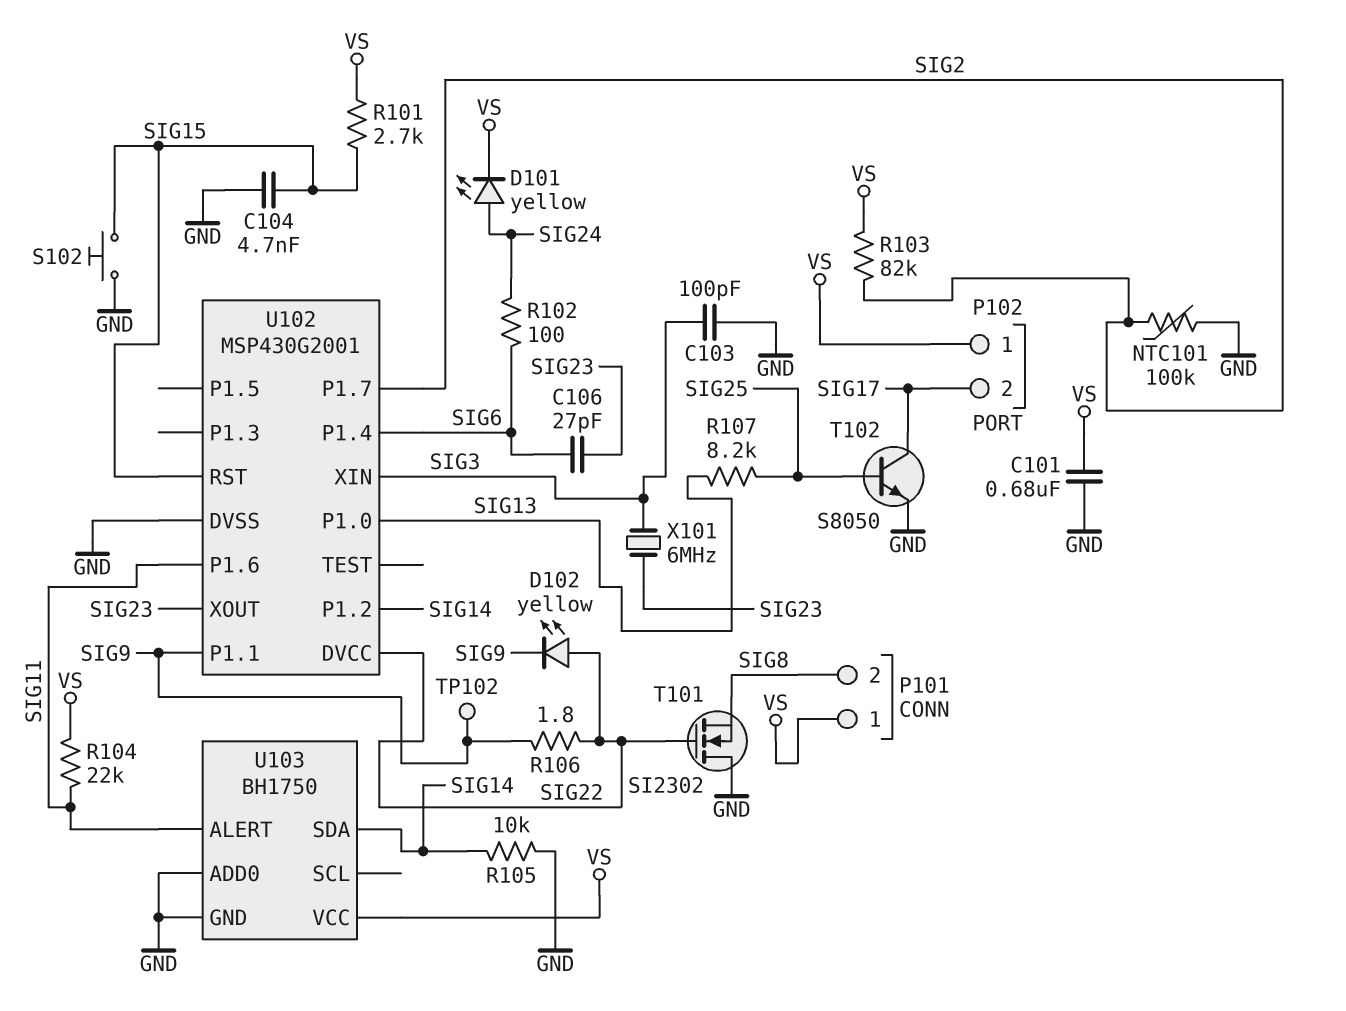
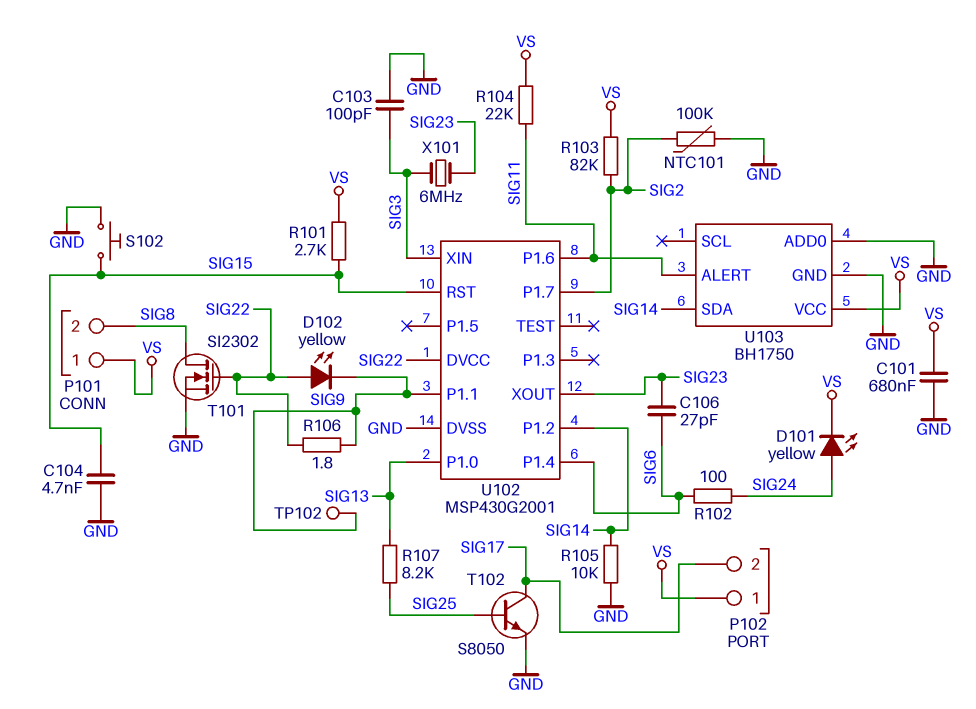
T101: NMOS SI2302 (G SIG22, D GND, S SIG8) -> NMOS SI2302 (G SIG22, D SIG8, S GND)

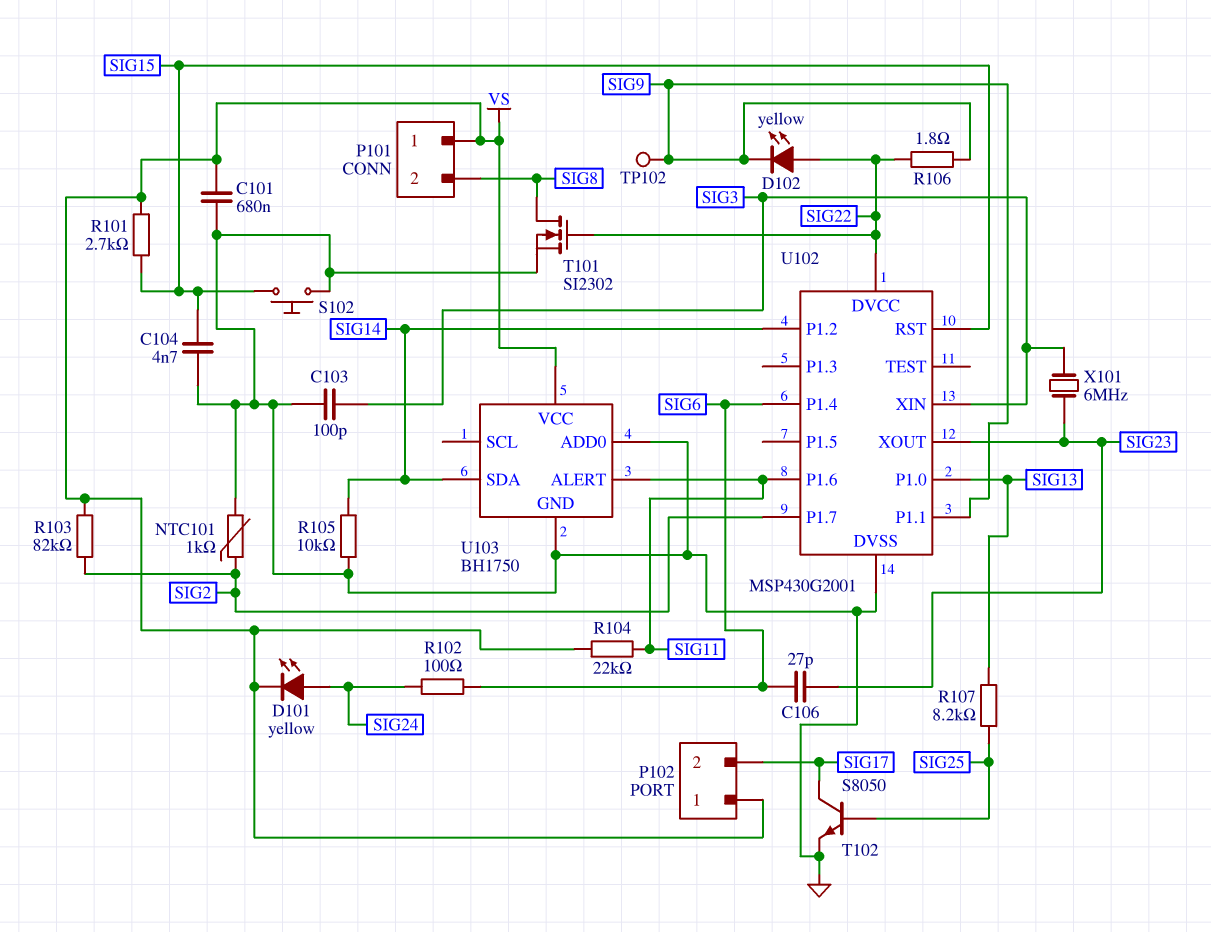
NTC101: 100k (GND, SIG2) -> 1k (GND, SIG2)

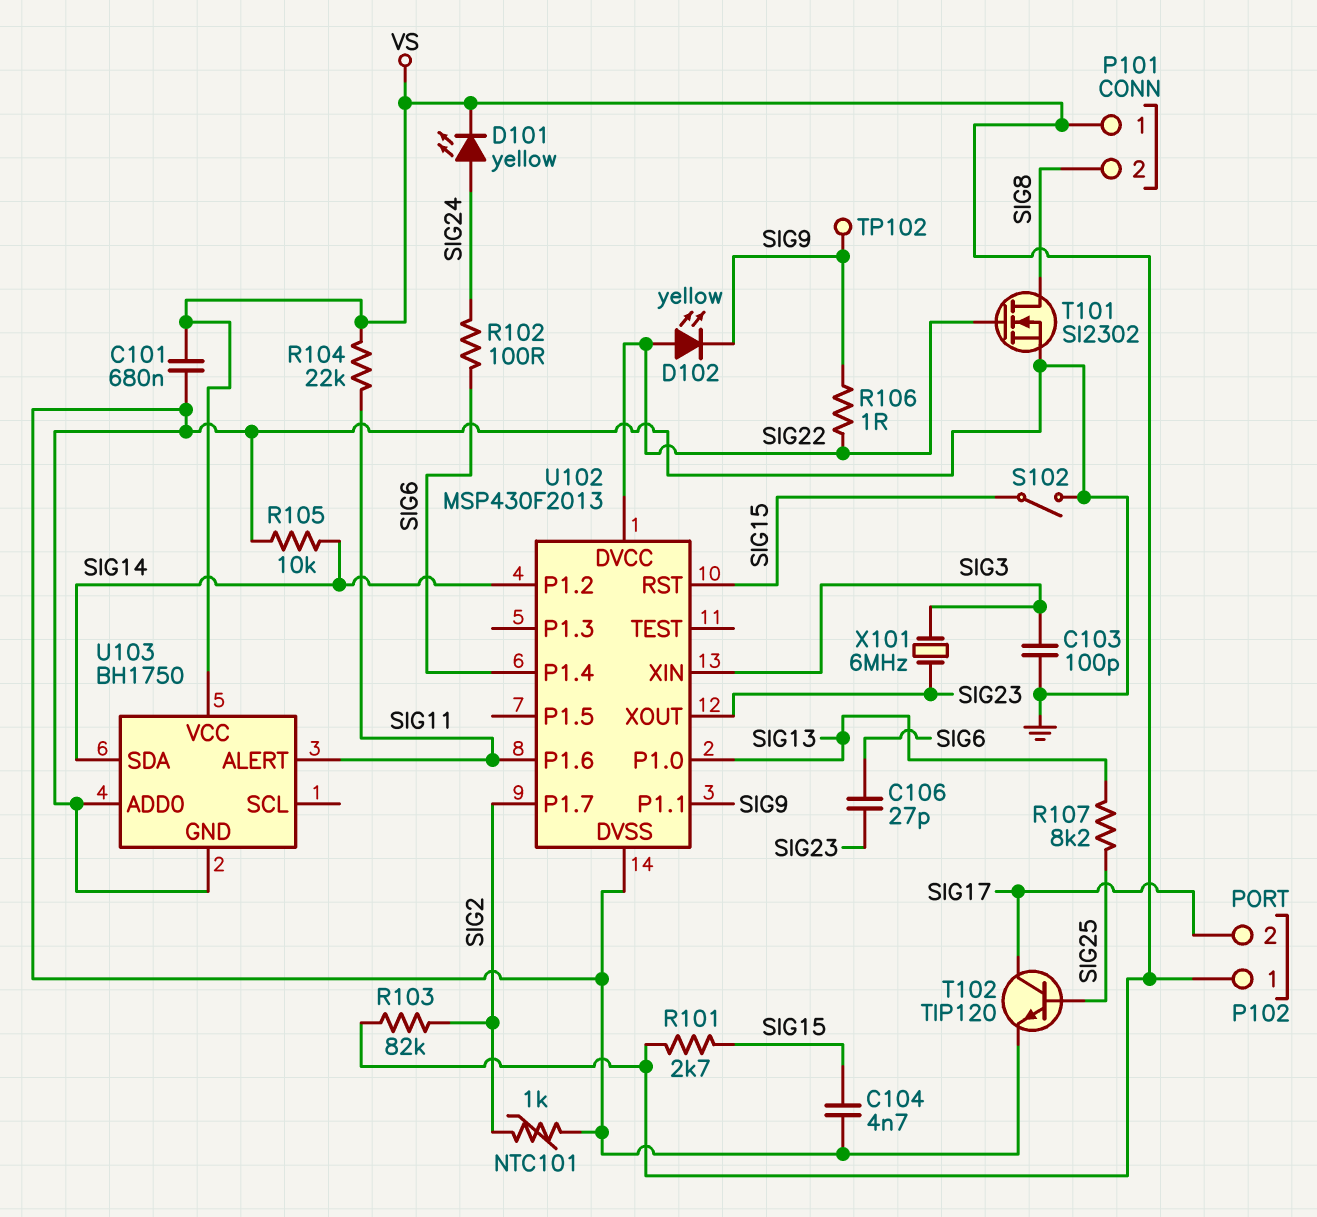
R106: 1.8 (SIG9, SIG22) -> 1 (SIG9, SIG22)
S102: button (GND, SIG15) -> switch (GND, SIG15)
T102: NPN S8050 (B SIG25, C SIG17, E GND) -> NPN TIP120 (B SIG25, C SIG17, E GND)
U102: MSP430G2001 -> MSP430F2013

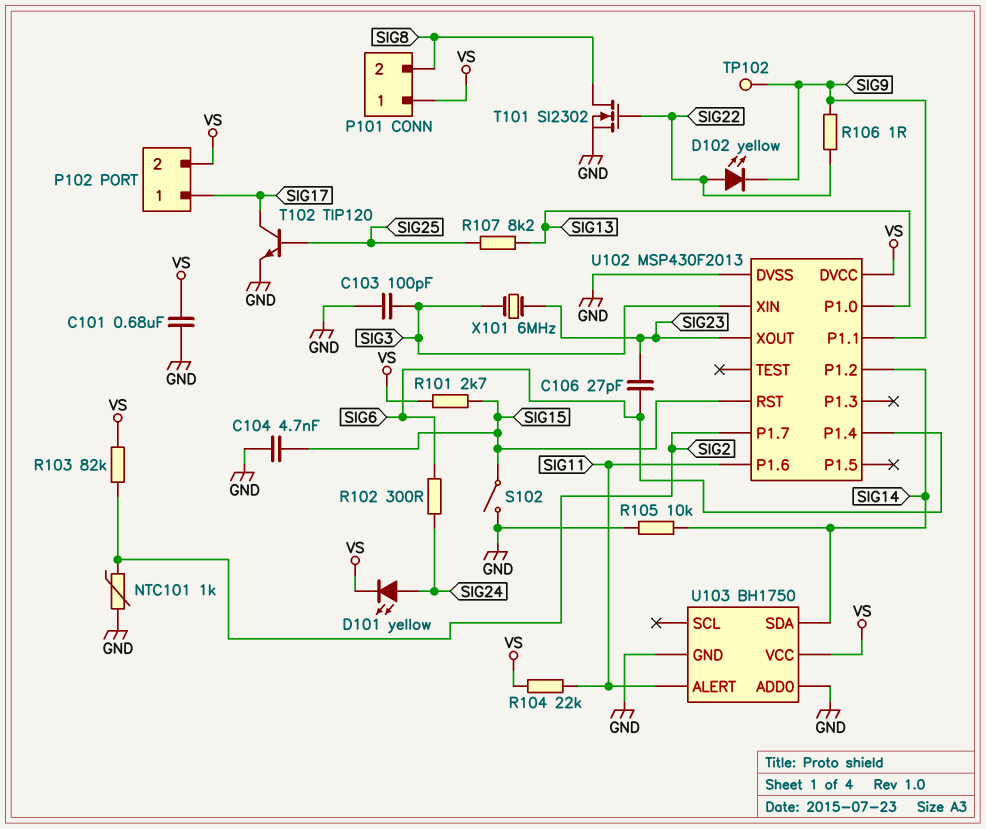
P102 pin 1: VS -> SIG17
P102 pin 2: SIG17 -> VS
R102: 100 (SIG6, SIG24) -> 300 (SIG6, SIG24)
U102 pin DVCC: SIG22 -> VS

